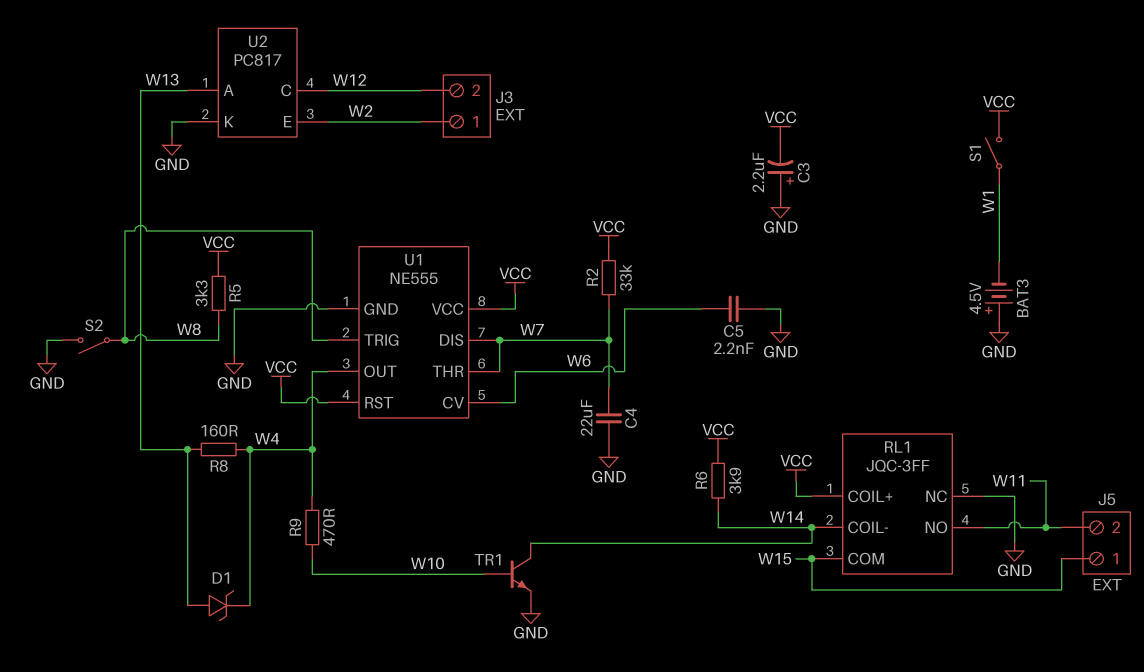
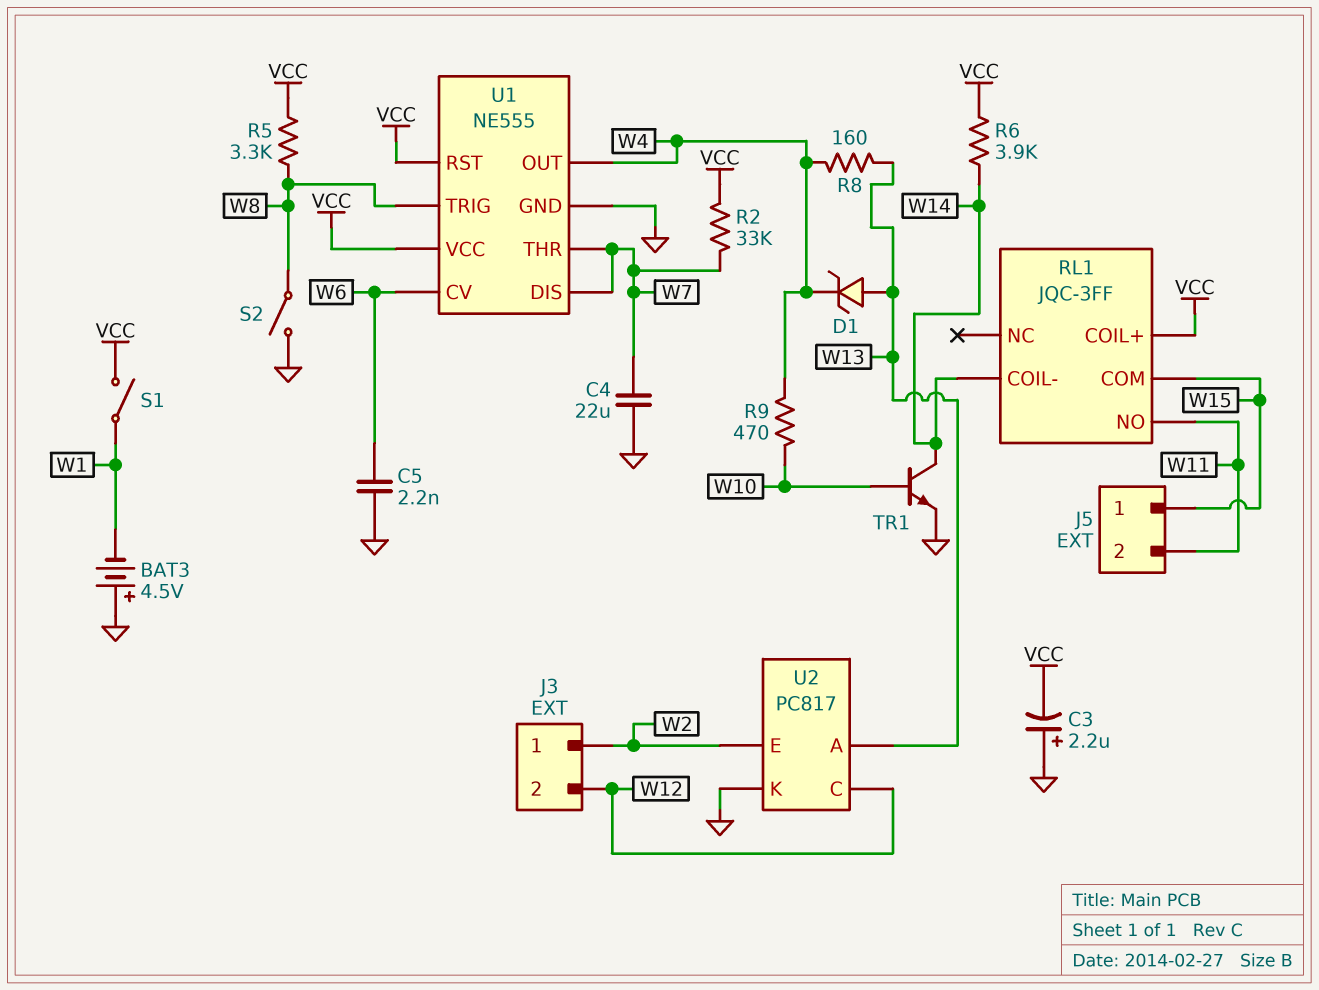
RL1 pin NC: GND -> none

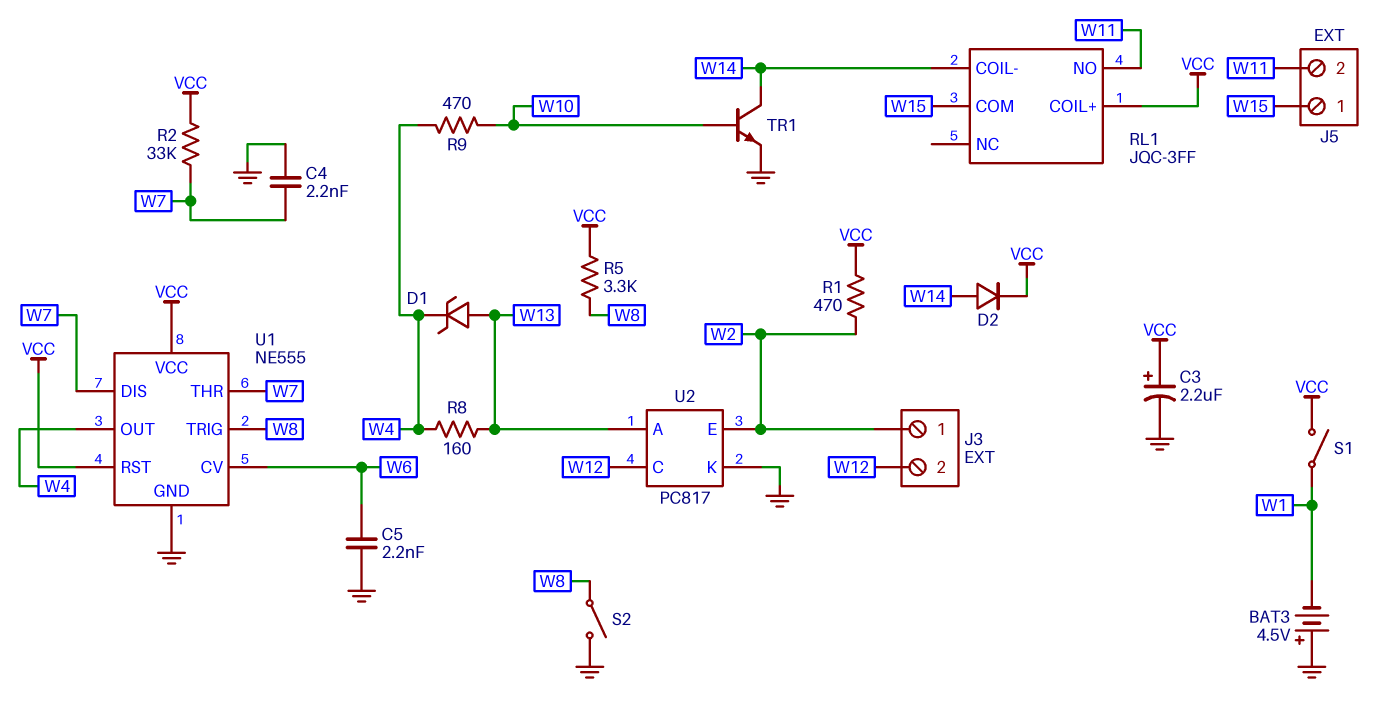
C3: 2.2uF (plus GND, minus VCC) -> 2.2uF (plus VCC, minus GND)
C4: 22uF (GND, W7) -> 2.2nF (GND, W7)
D2: none -> diode (A W14, K VCC)
R1: none -> 470 (VCC, W2)
R6: 3.9k (VCC, W14) -> none

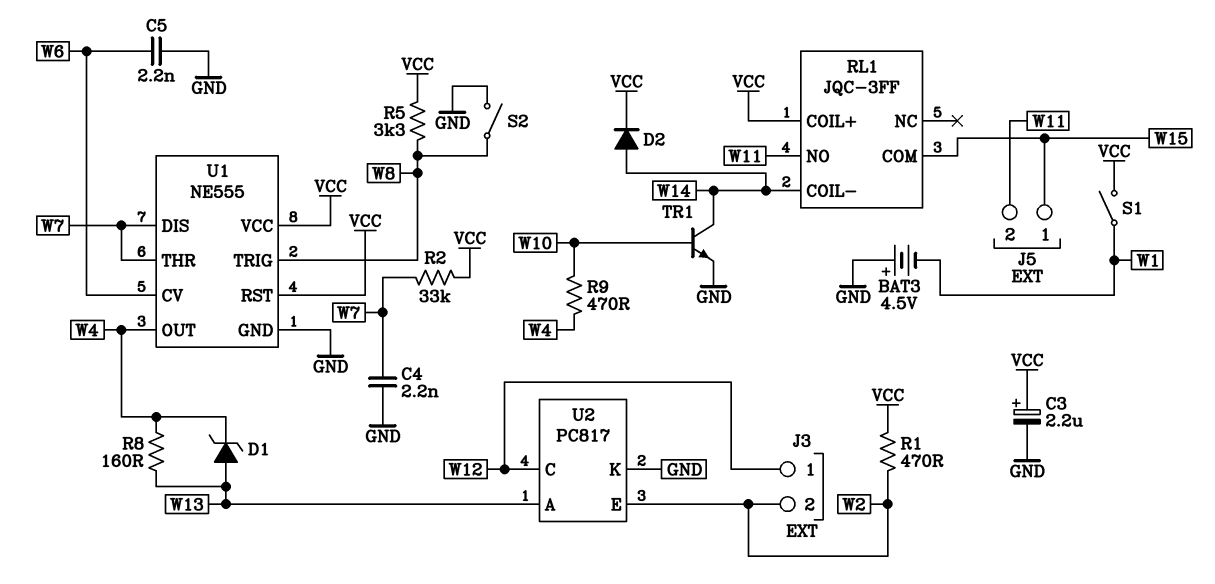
J3 pin 1: W2 -> W12
J3 pin 2: W12 -> W2

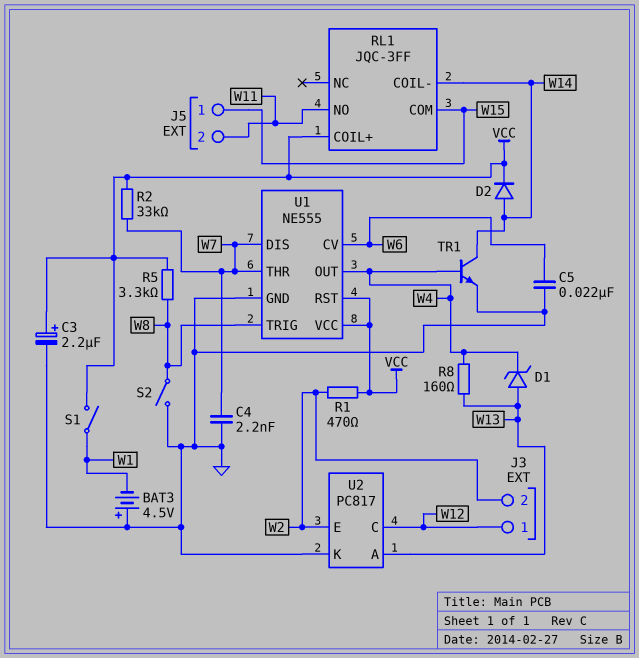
C5: 2.2nF (GND, W6) -> 22nF (GND, W6)
R9: 470 (W4, W10) -> none
TR1: NPN (B W10, C W14, E GND) -> NPN (B W4, C W14, E GND)

